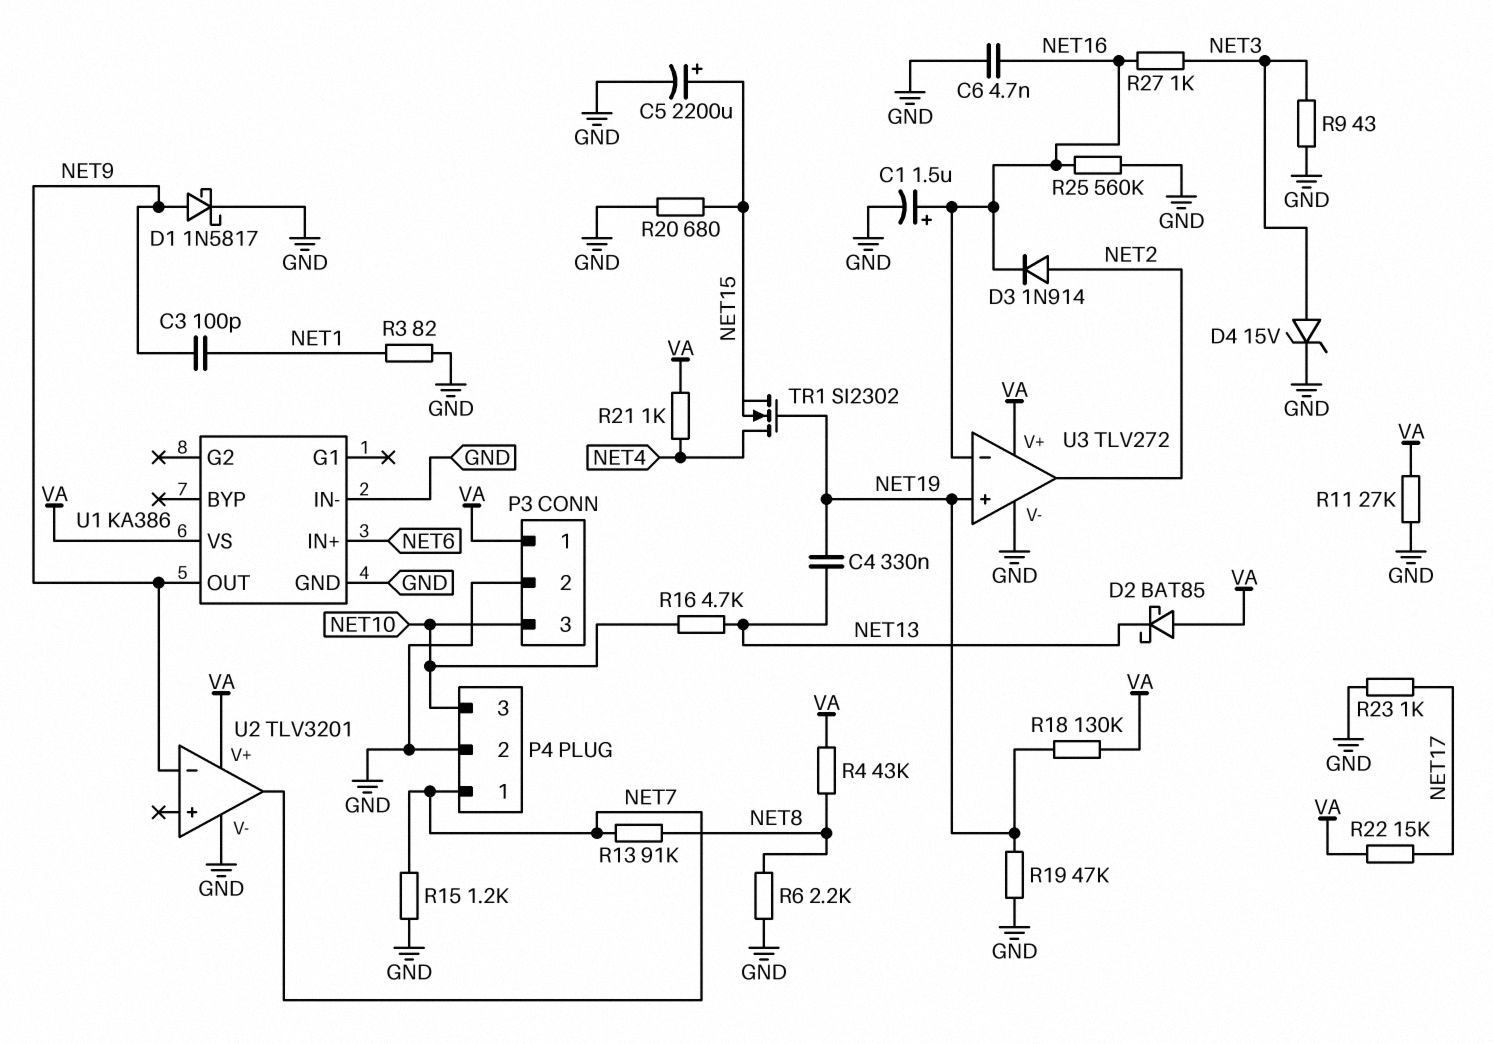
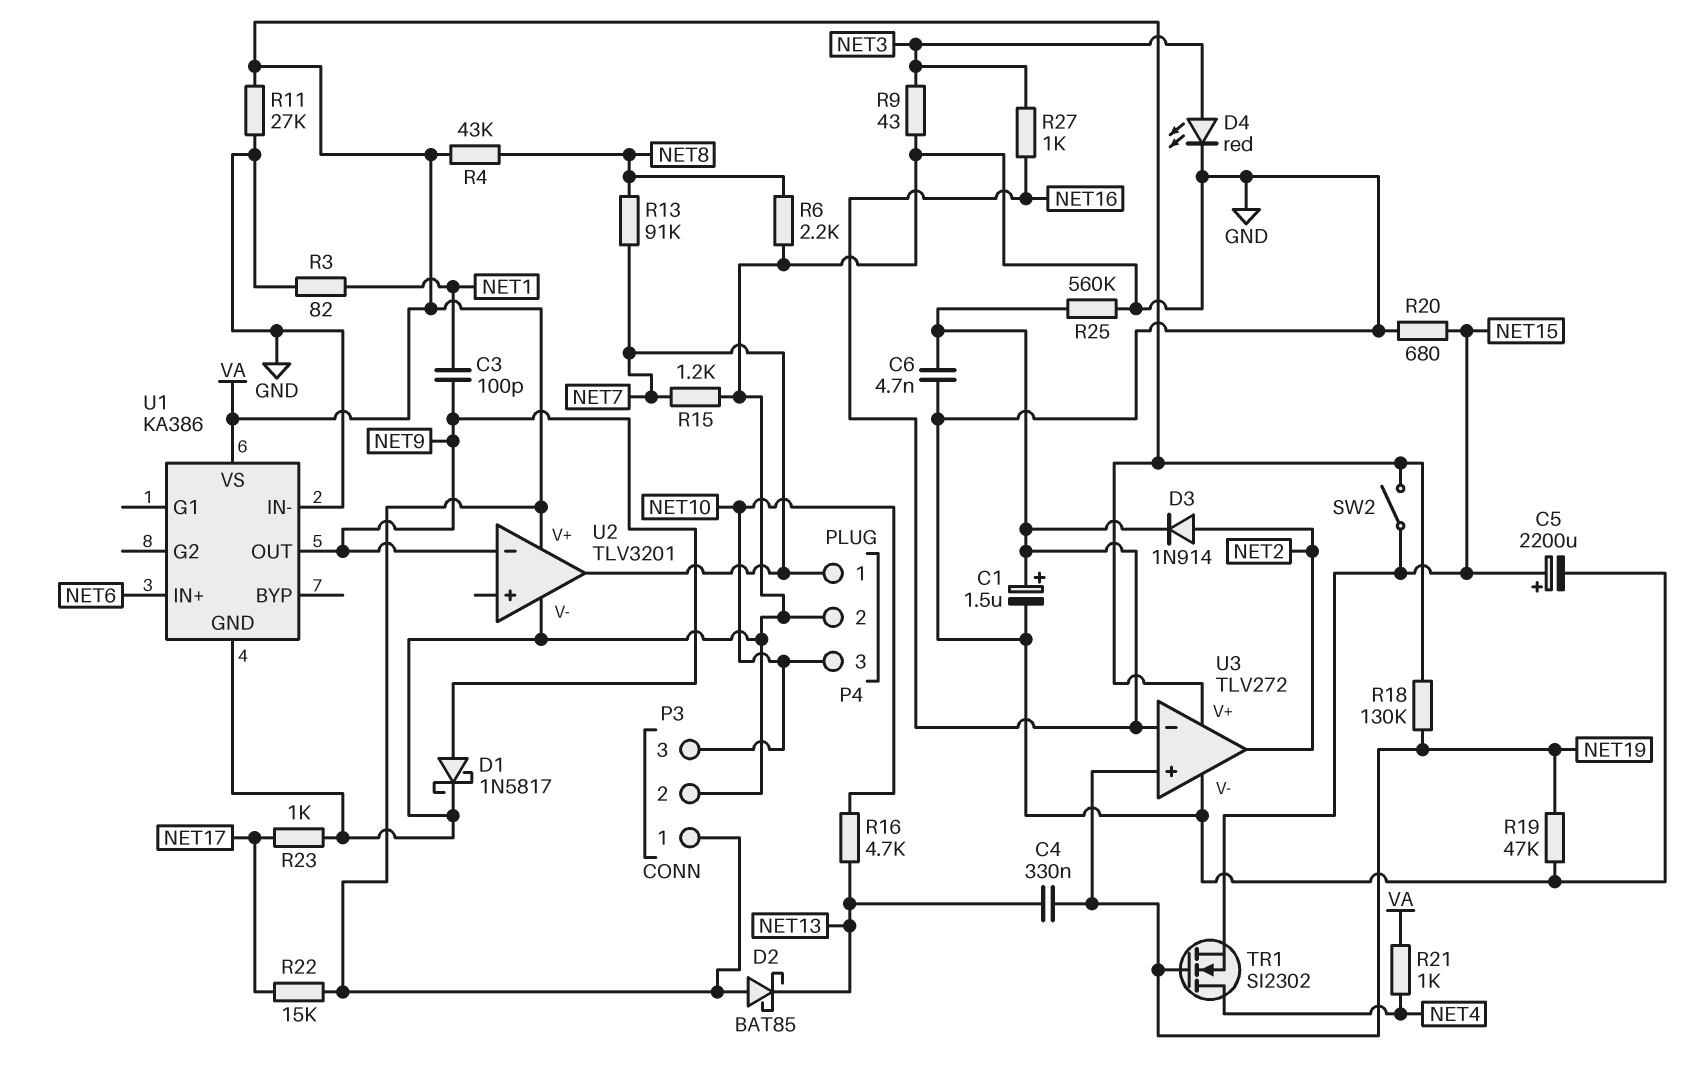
D4: zener 15V (A NET3, K GND) -> LED red (A NET3, K GND)
SW2: none -> switch (NET15, VA)

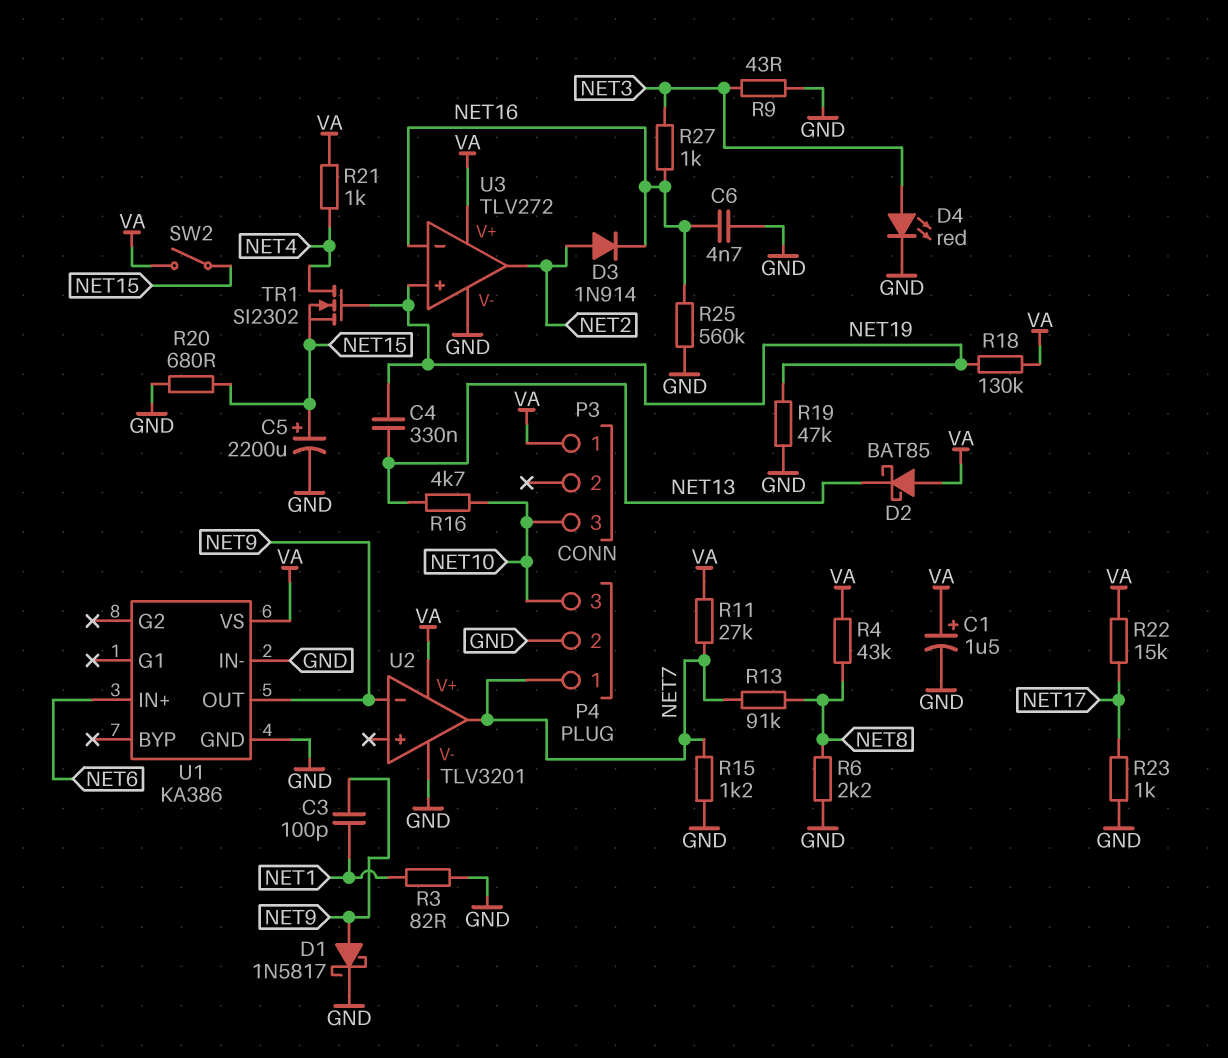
C1: 1.5uF (plus NET16, minus GND) -> 1.5uF (plus VA, minus GND)
P3 pin 2: GND -> none
R11: 27k (GND, VA) -> 27k (NET7, VA)

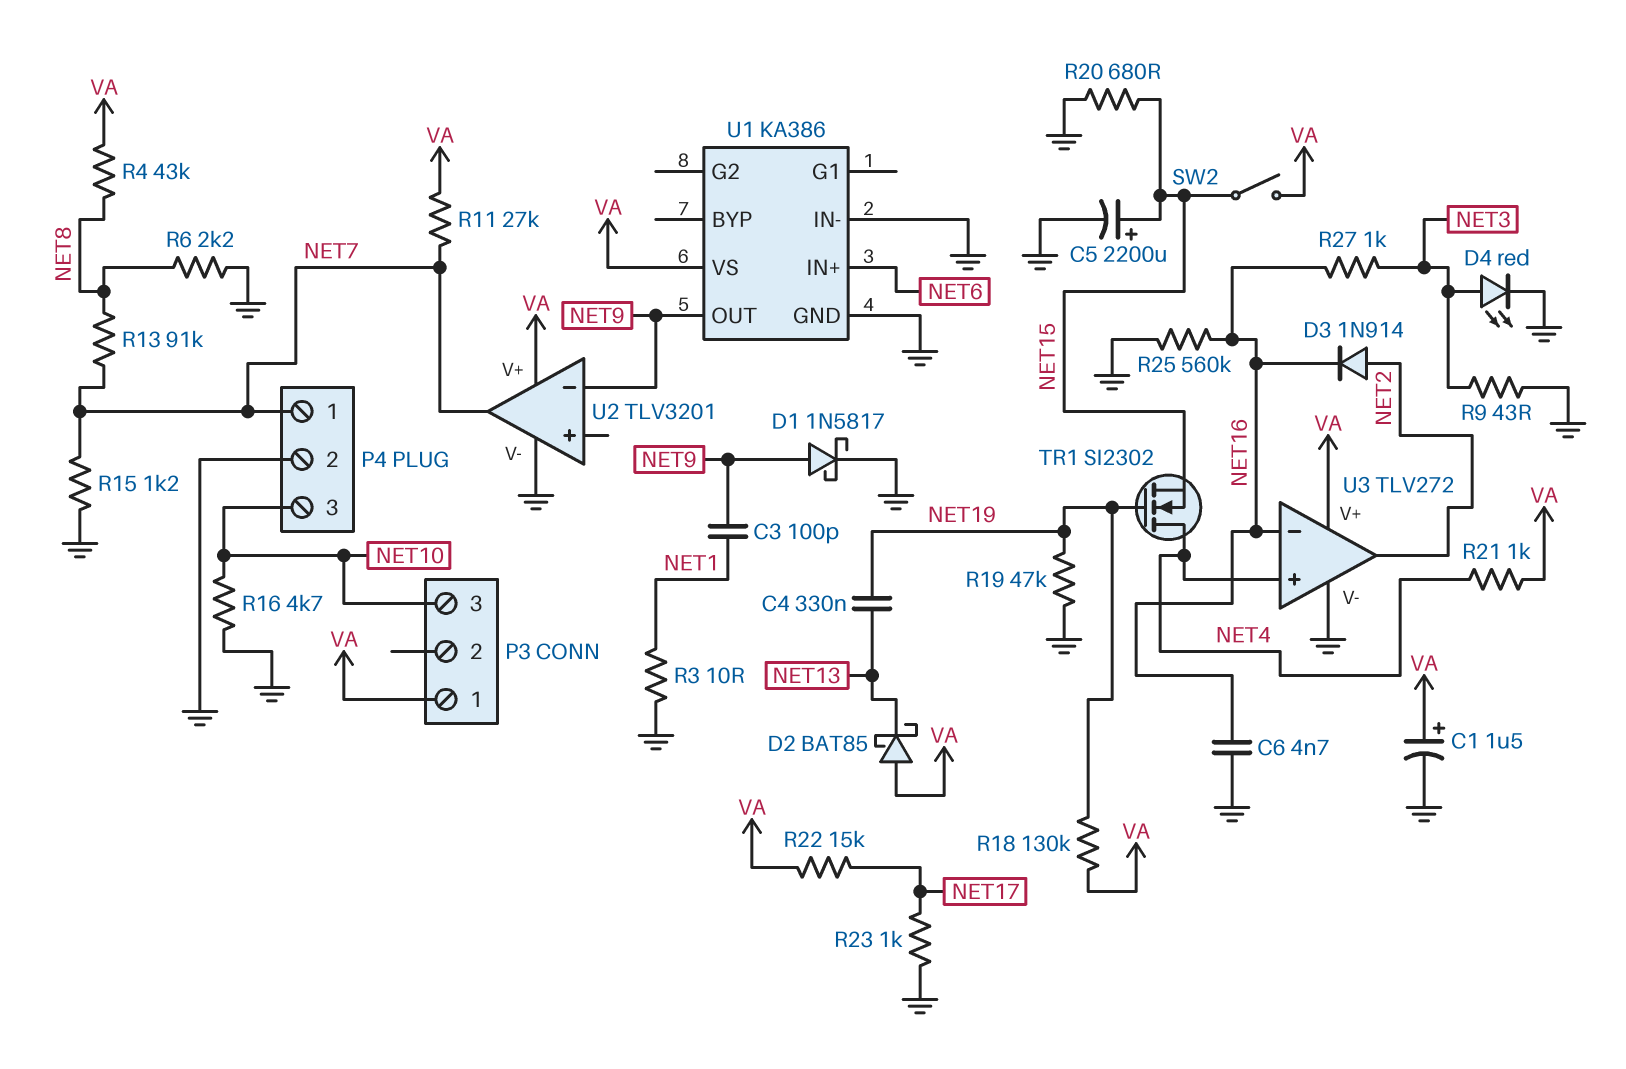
R3: 82 (GND, NET1) -> 10 (GND, NET1)
R16: 4.7k (NET10, NET13) -> 4.7k (GND, NET10)
U3 pin in+: NET19 -> NET4

